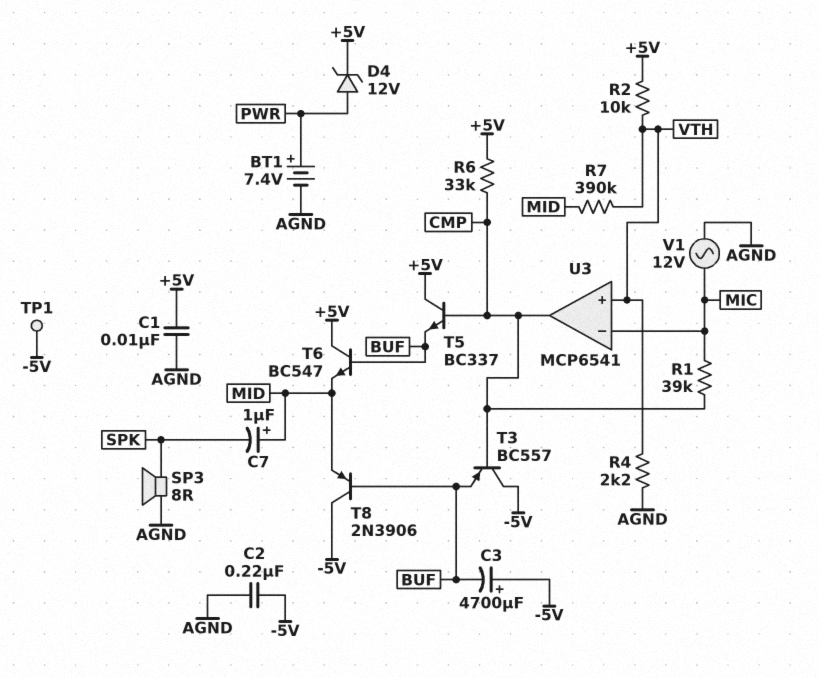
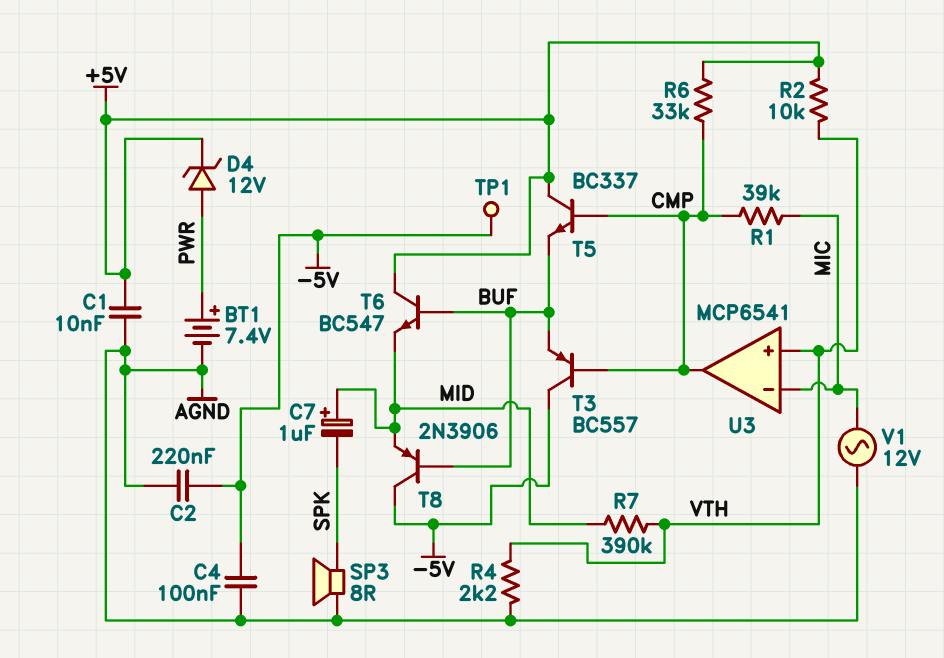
C3: 4700uF (plus -5V, minus BUF) -> none
C4: none -> 100nF (-5V, AGND)

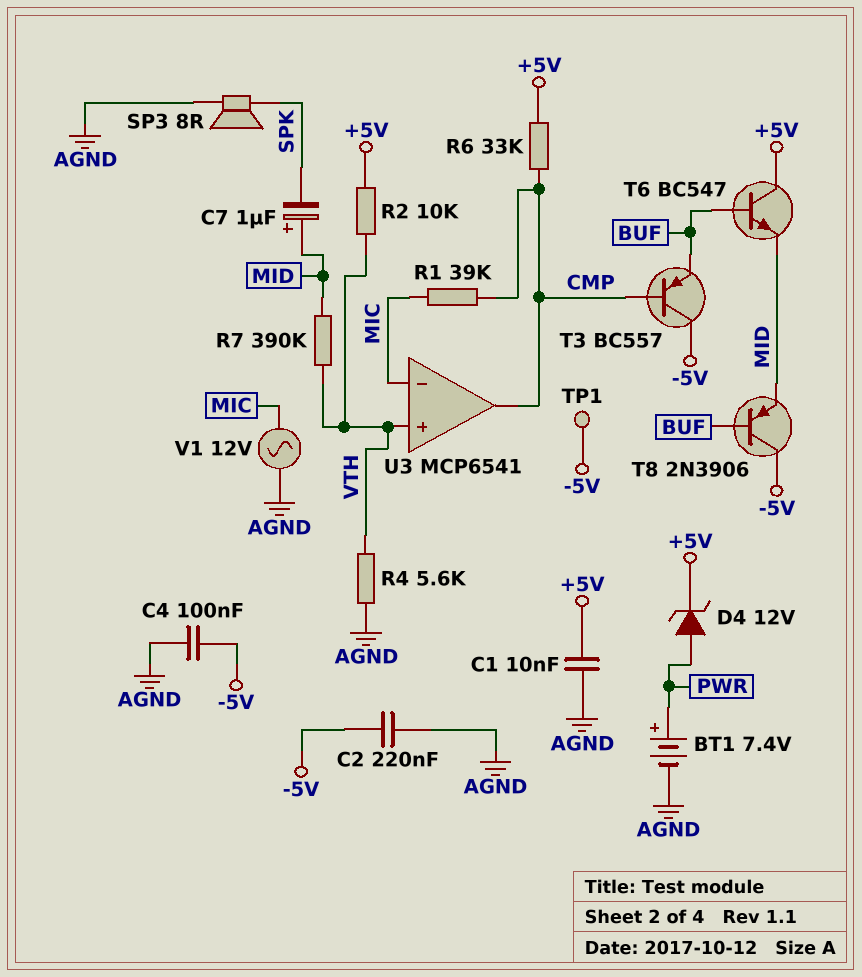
R4: 2.2k (AGND, VTH) -> 5.6k (AGND, VTH)
T5: NPN BC337 (B CMP, C +5V, E BUF) -> none

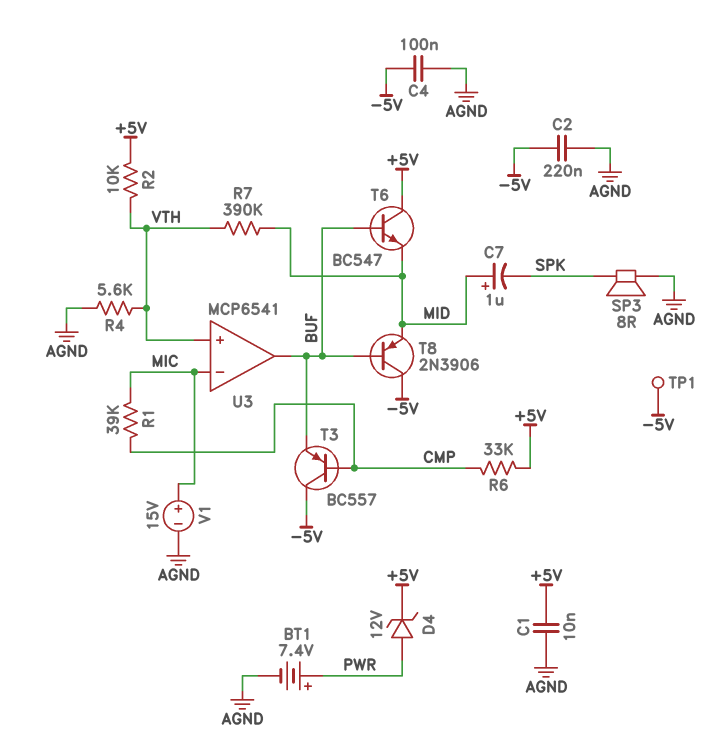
U3 pin out: CMP -> BUF
V1: AC 12V (AGND, MIC) -> 15V (plus MIC, minus AGND)

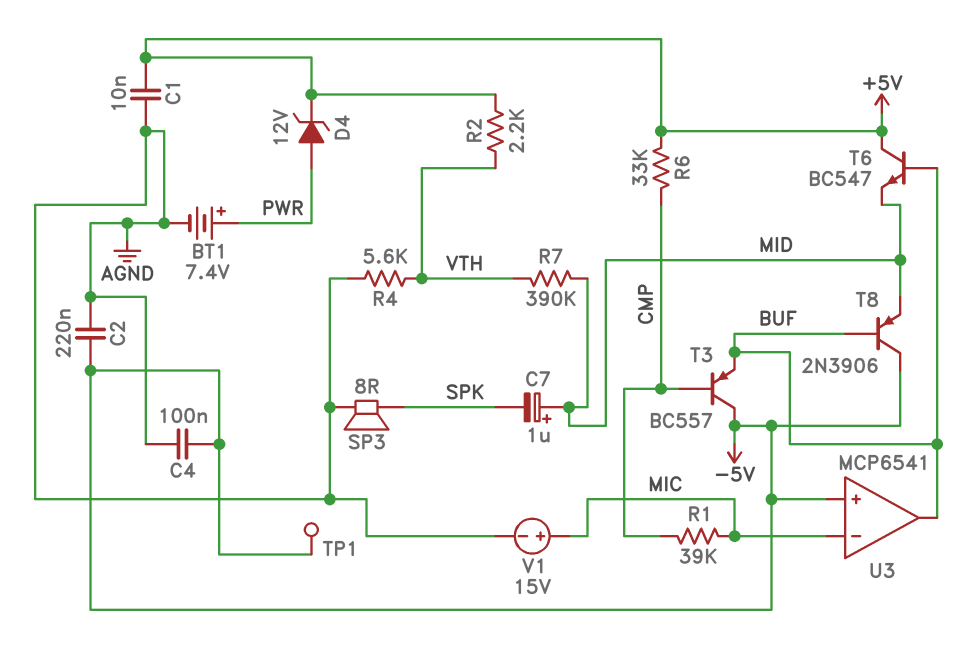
R2: 10k (+5V, VTH) -> 2.2k (+5V, VTH)
U3 pin in+: VTH -> -5V

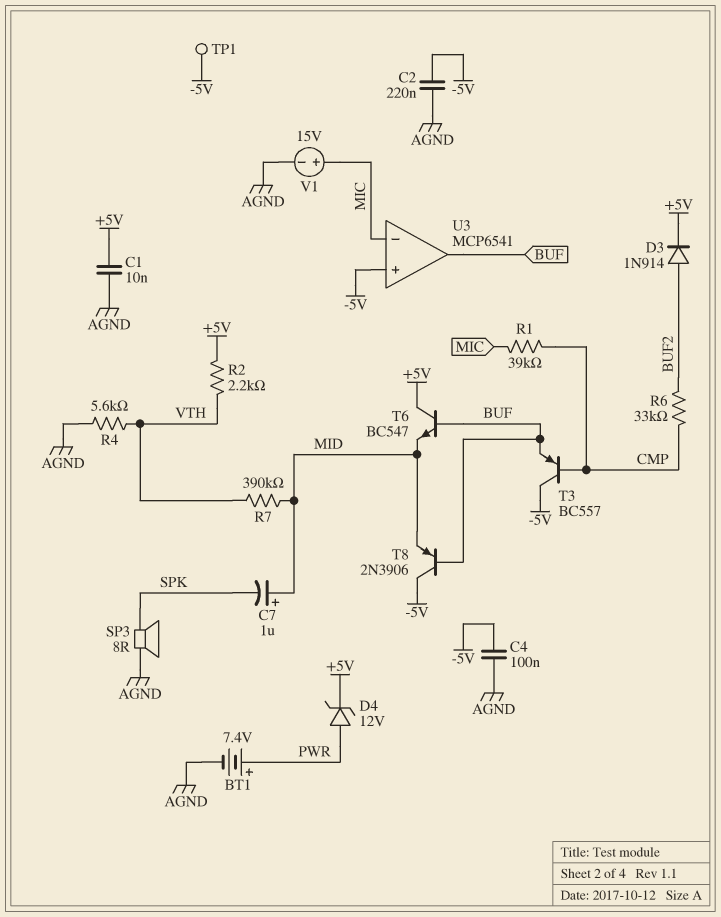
D3: none -> diode 1N914 (A BUF2, K +5V)
R6: 33k (+5V, CMP) -> 33k (BUF2, CMP)

